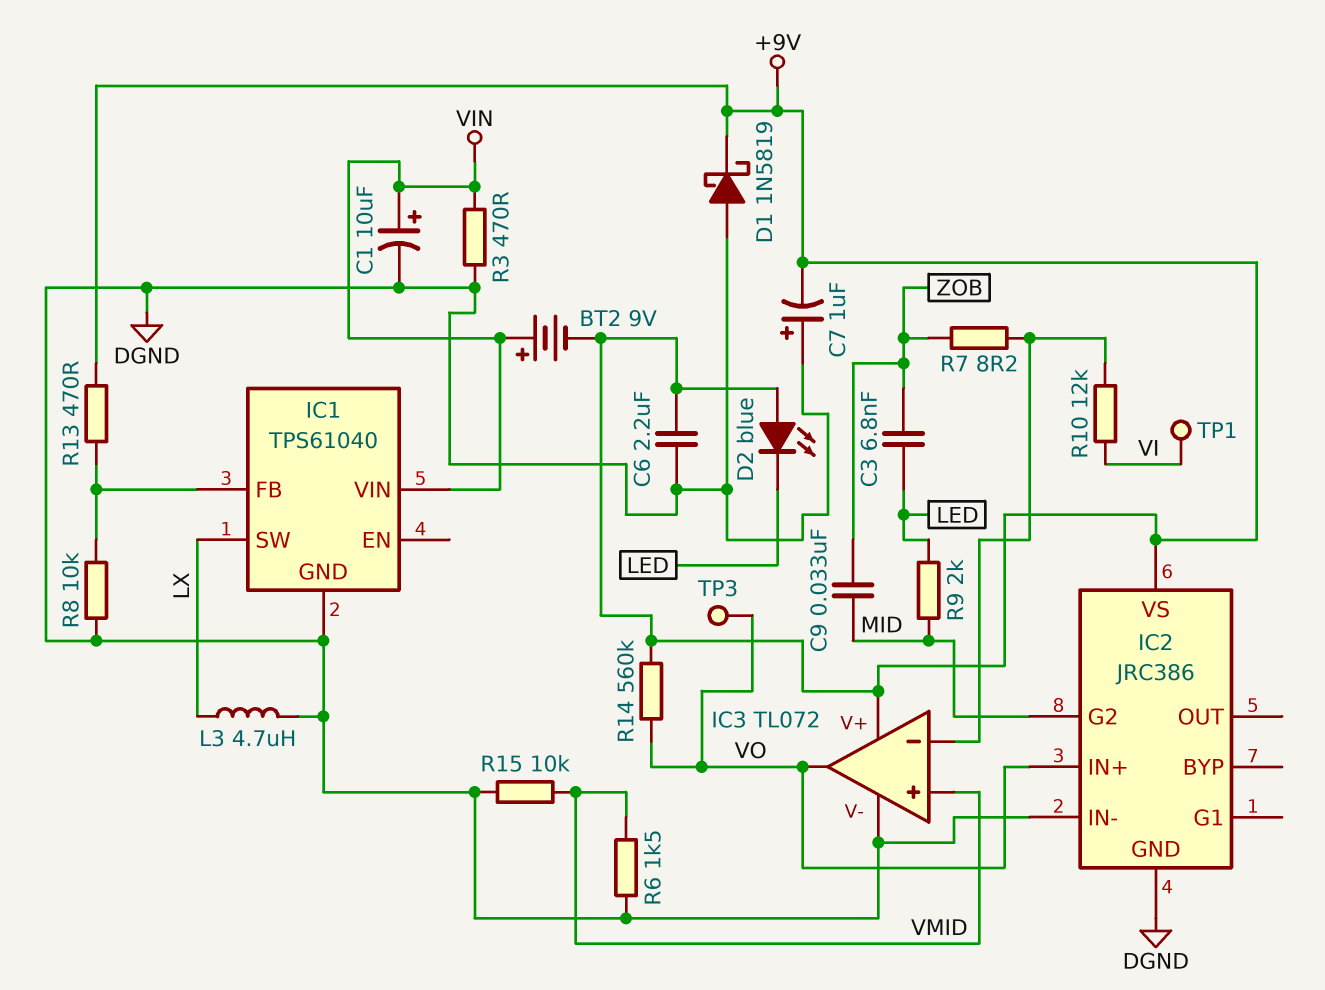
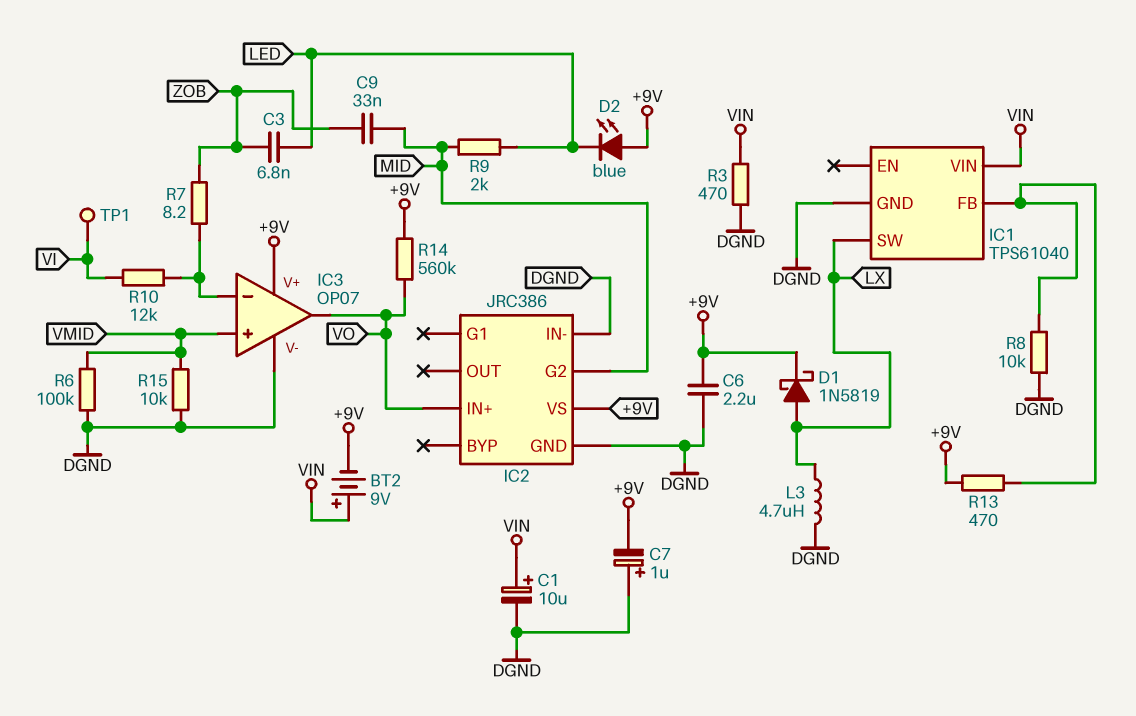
D1: schottky 1N5819 (A DGND, K +9V) -> schottky 1N5819 (A LX, K +9V)
IC3: TL072 -> OP07
R6: 1.5k (DGND, VMID) -> 100k (DGND, VMID)
TP3: test point (VO) -> none

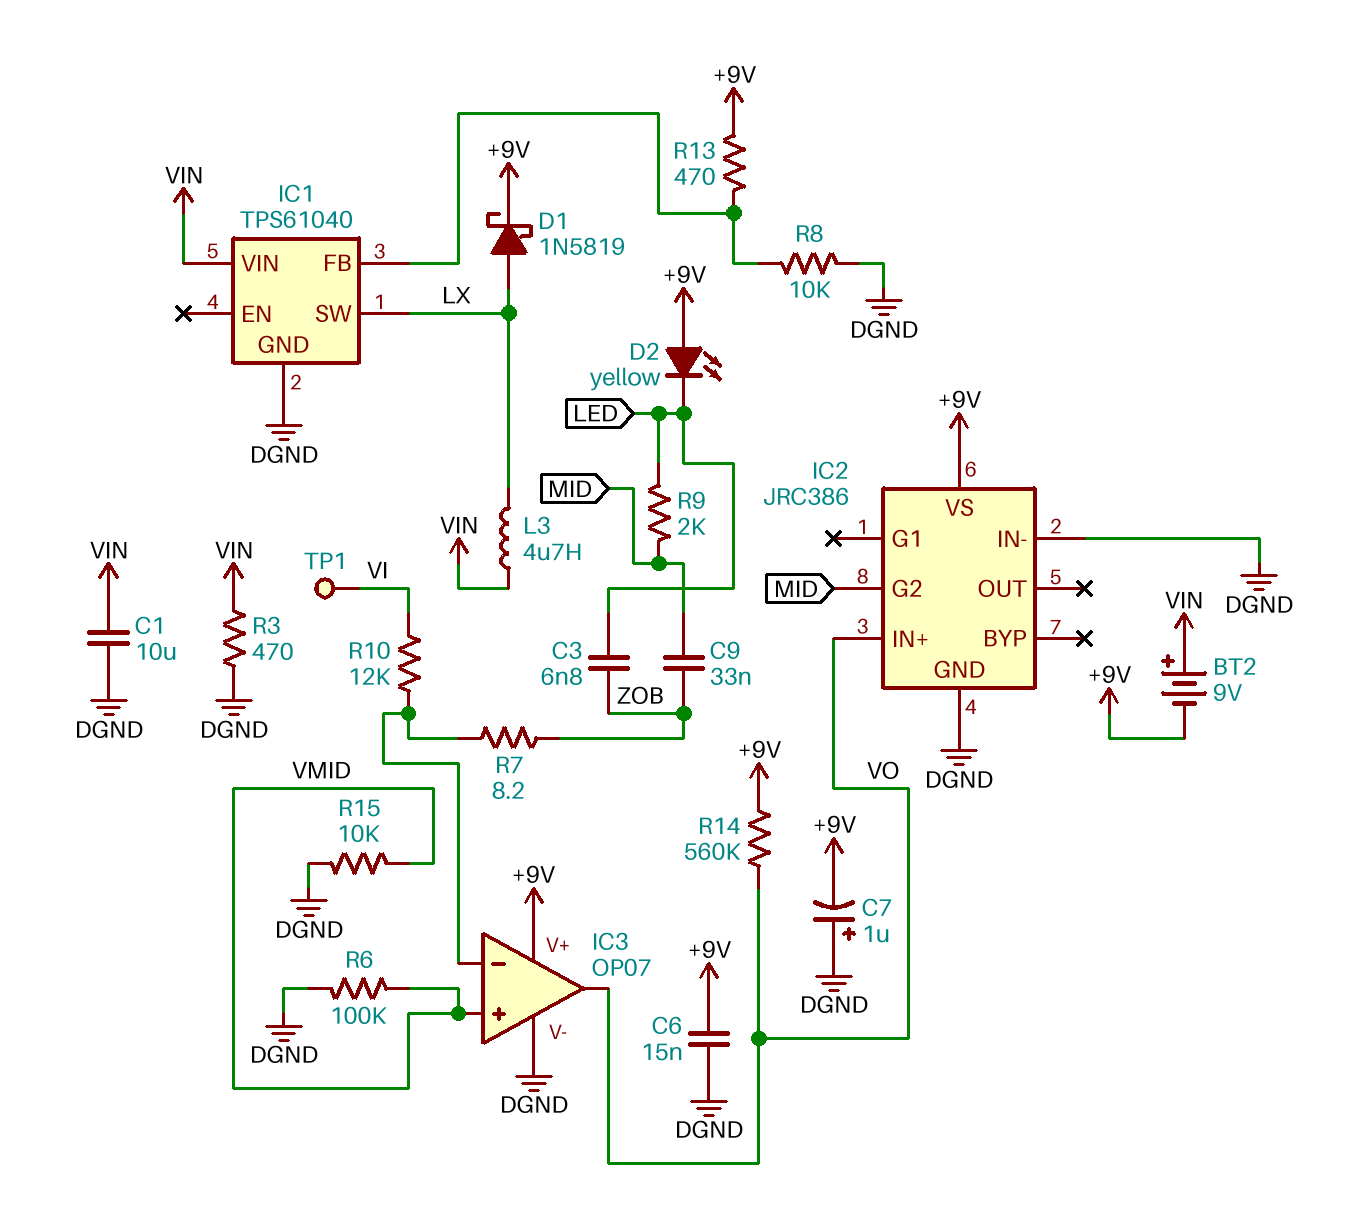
C1: 10uF (plus VIN, minus DGND) -> 10uF (DGND, VIN)
C6: 2.2uF (+9V, DGND) -> 15nF (+9V, DGND)
D2: LED blue (A +9V, K LED) -> LED yellow (A +9V, K LED)
L3: 4.7uH (DGND, LX) -> 4.7uH (LX, VIN)

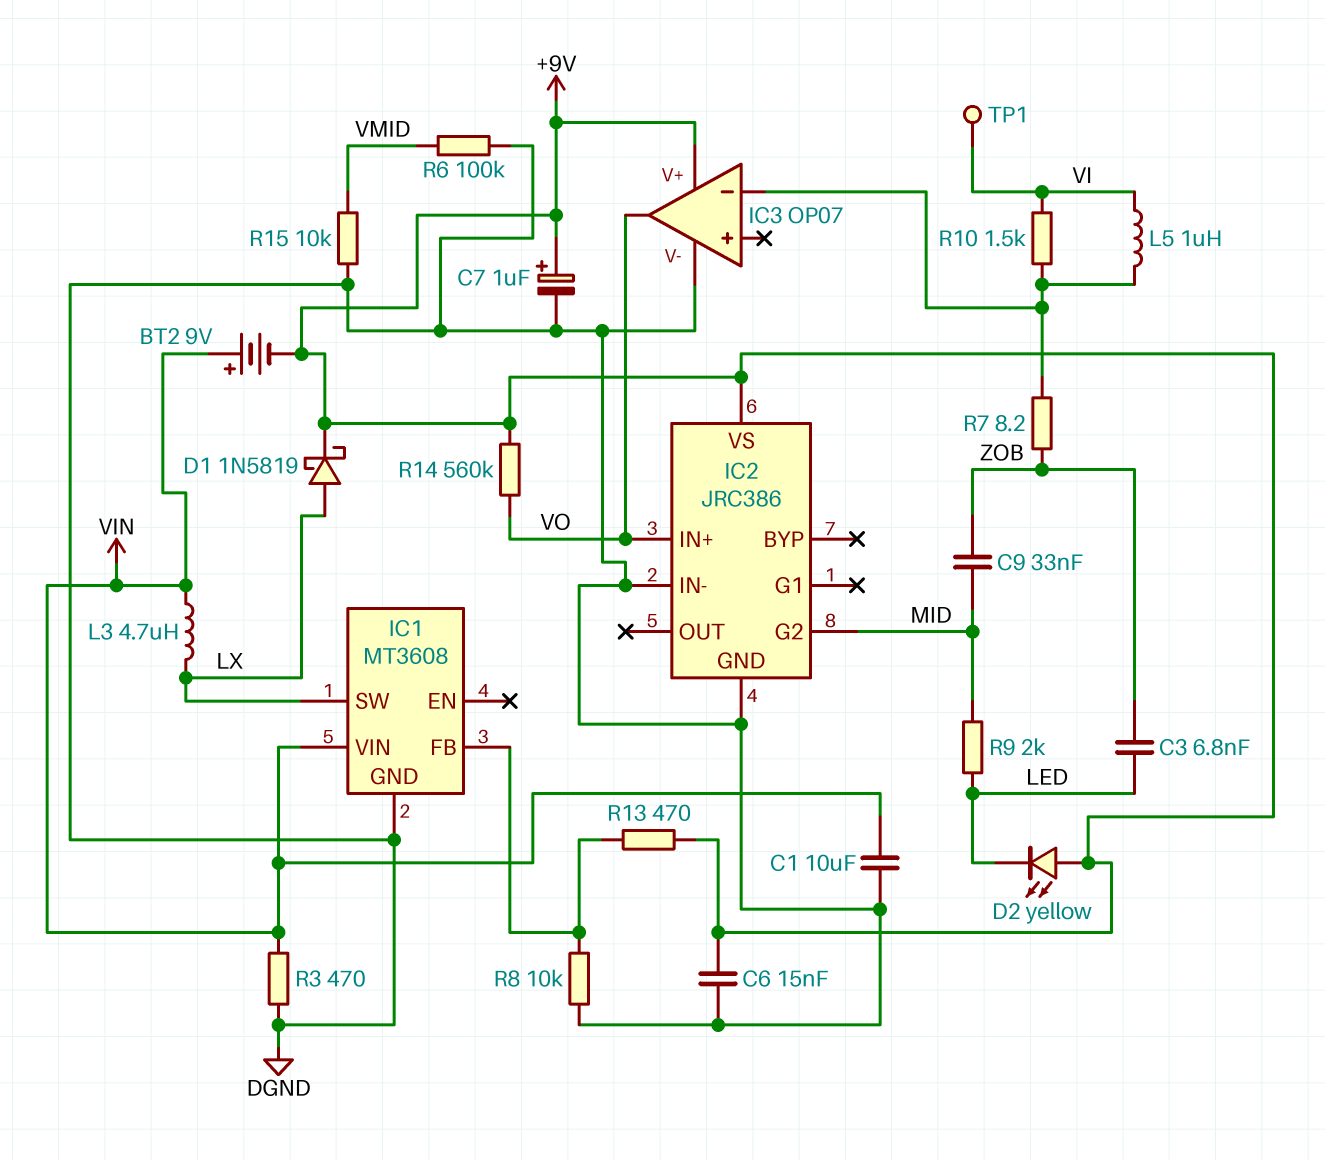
C7: 1uF (plus DGND, minus +9V) -> 1uF (plus +9V, minus DGND)
IC1: TPS61040 -> MT3608
IC3 pin in+: VMID -> none
L5: none -> 1uH (IC3/in-, VI)
R10: 12k (IC3/in-, VI) -> 1.5k (IC3/in-, VI)

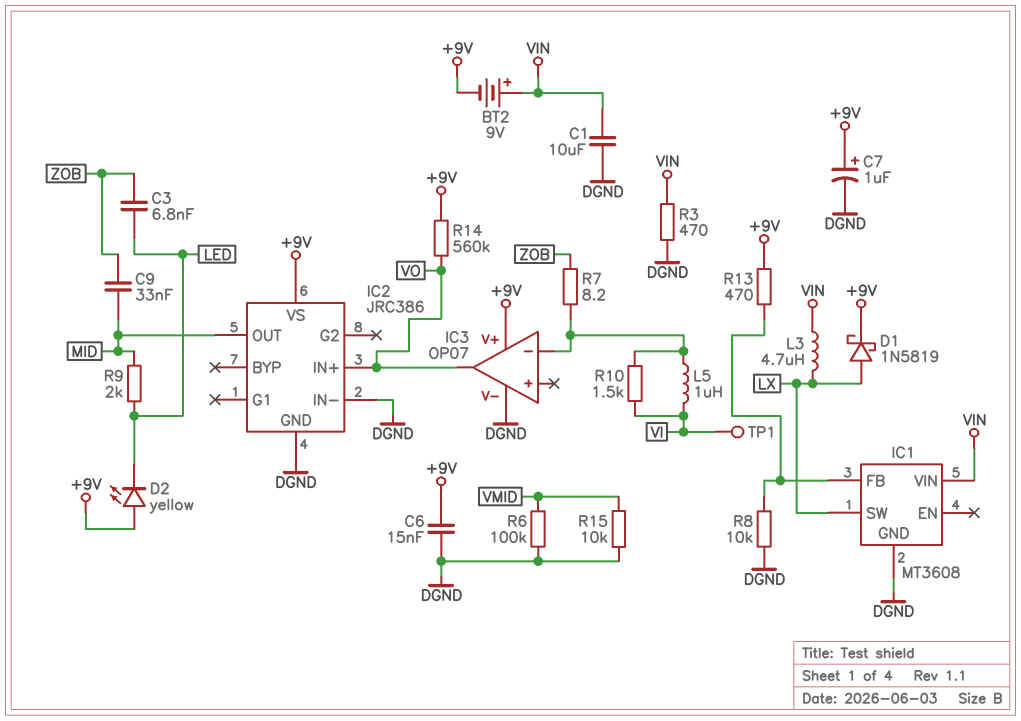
IC2 pin G2: MID -> none
IC2 pin OUT: none -> MID

